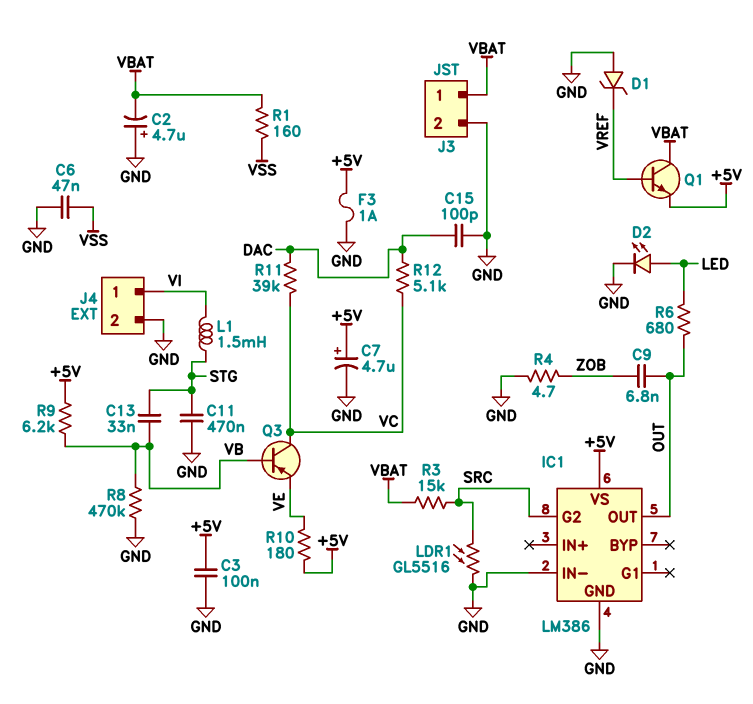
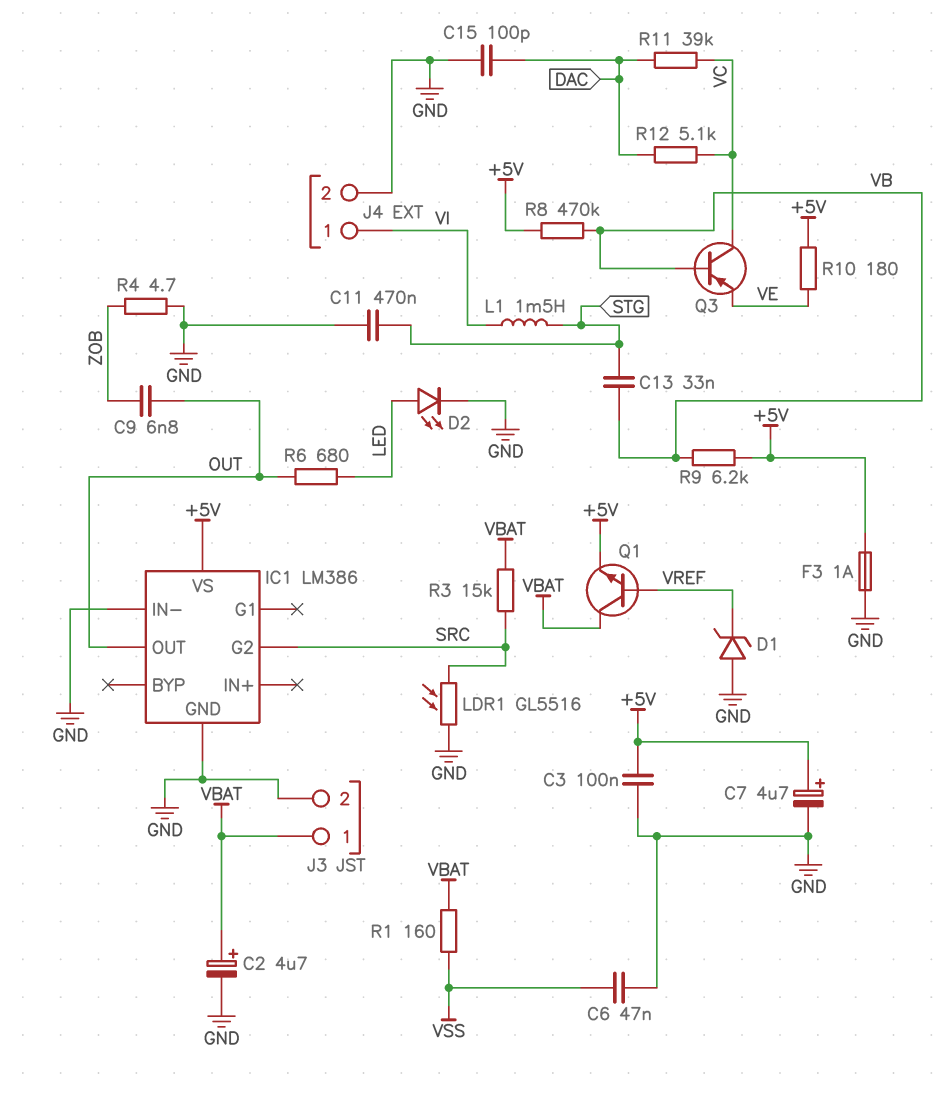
C2: 4.7uF (plus GND, minus VBAT) -> 4.7uF (plus VBAT, minus GND)
R8: 470k (GND, VB) -> 470k (+5V, VB)

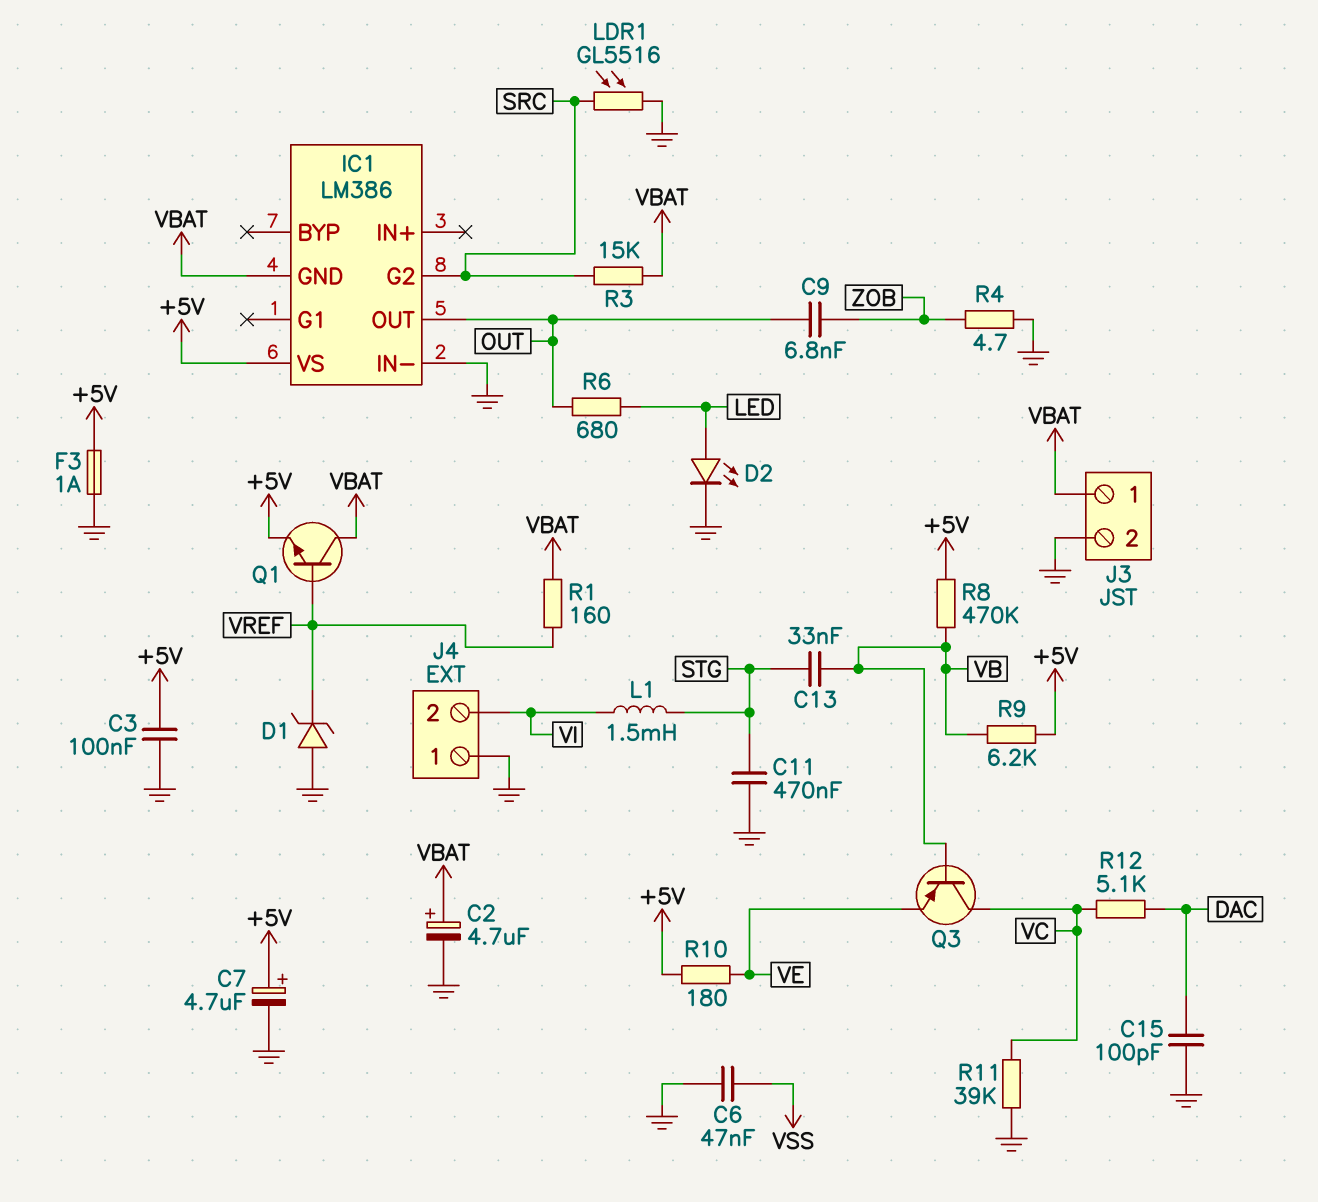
IC1 pin GND: GND -> VBAT
J4 pin 1: VI -> GND
J4 pin 2: GND -> VI
R1: 160 (VBAT, VSS) -> 160 (VBAT, VREF)
R11: 39k (DAC, VC) -> 39k (GND, VC)

